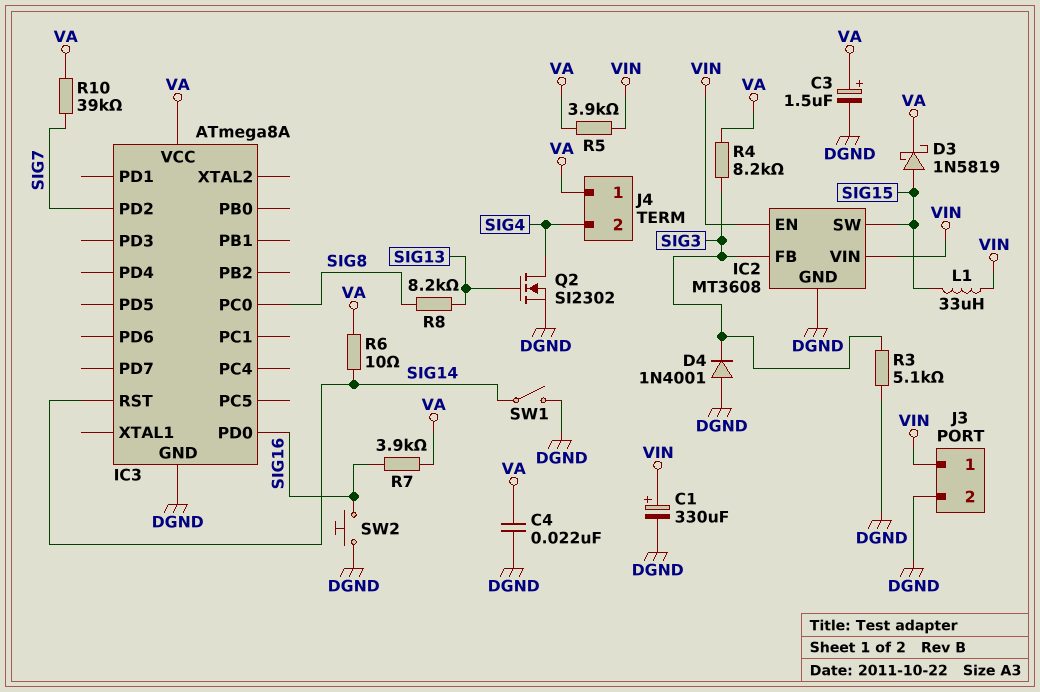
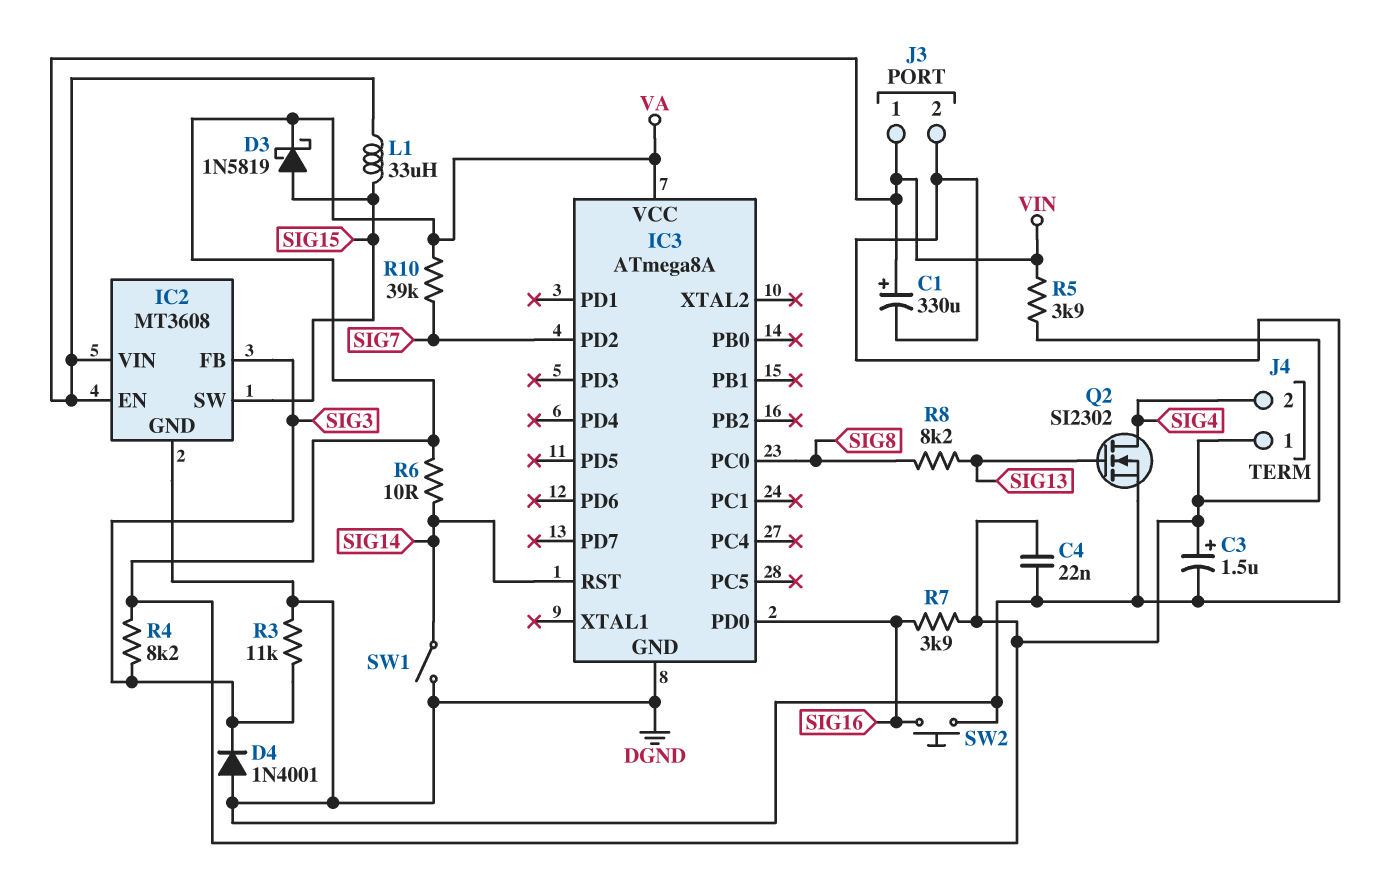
R3: 5.1k (DGND, SIG3) -> 11k (DGND, SIG3)

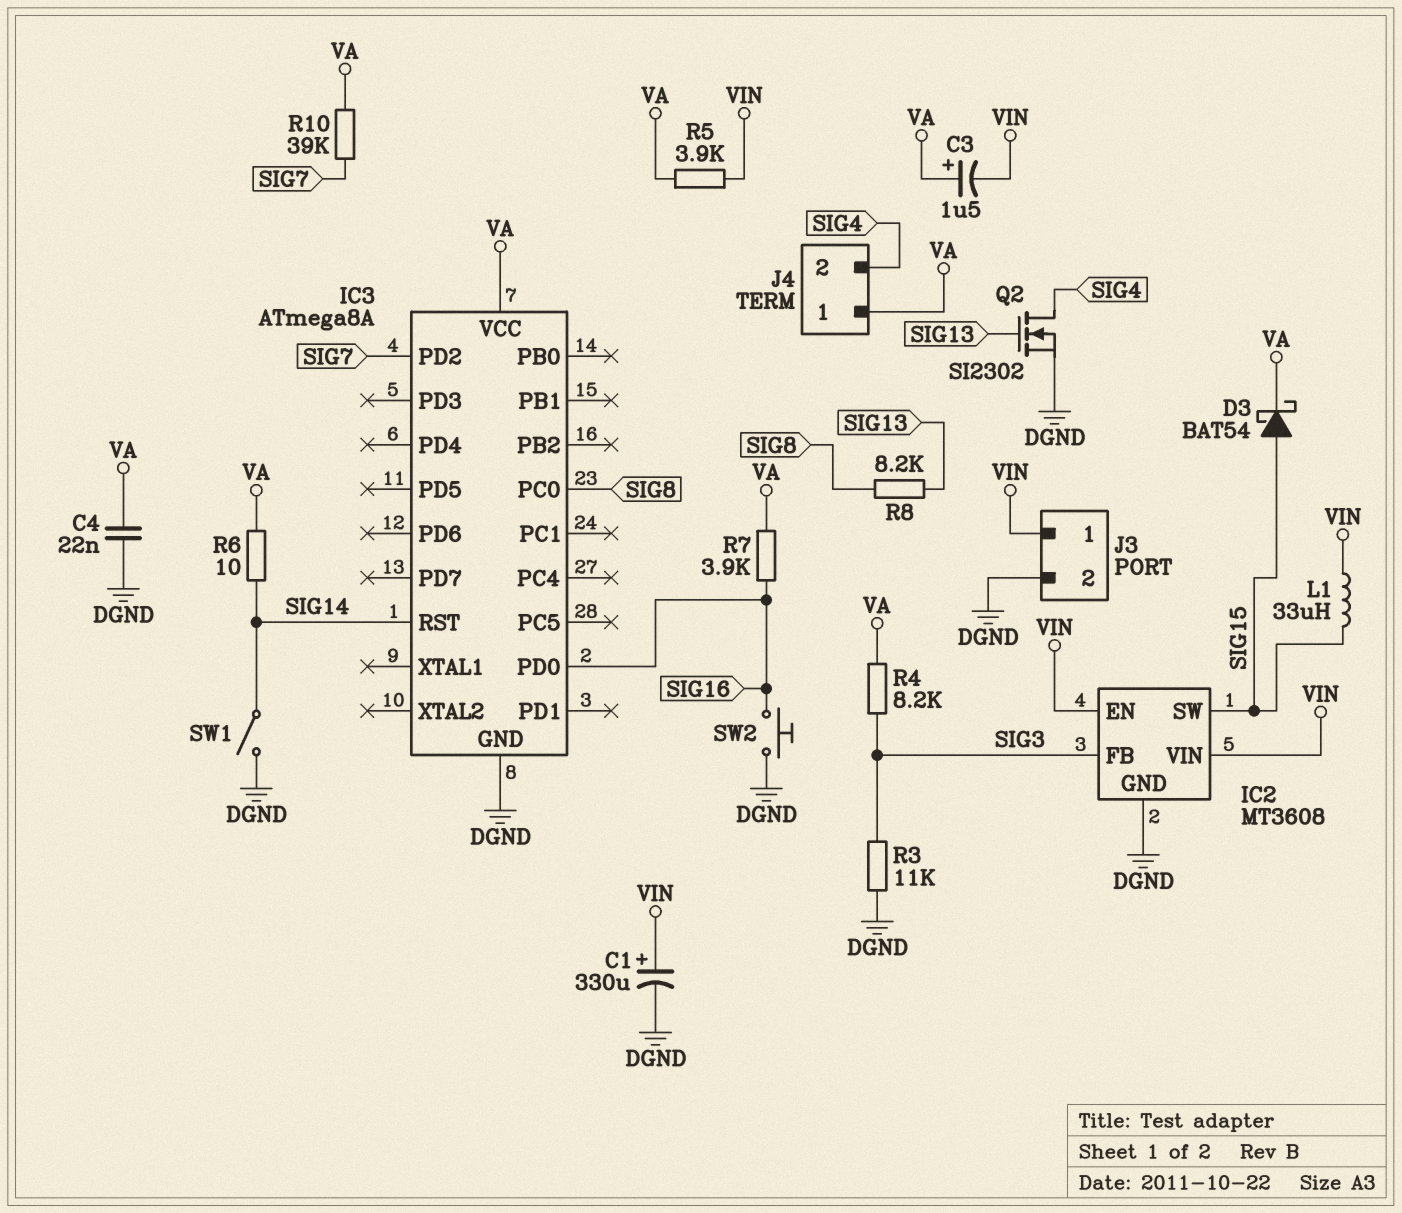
C3: 1.5uF (plus VA, minus DGND) -> 1.5uF (plus VA, minus VIN)
D3: schottky 1N5819 (A SIG15, K VA) -> schottky BAT54 (A SIG15, K VA)
D4: diode 1N4001 (A DGND, K SIG3) -> none

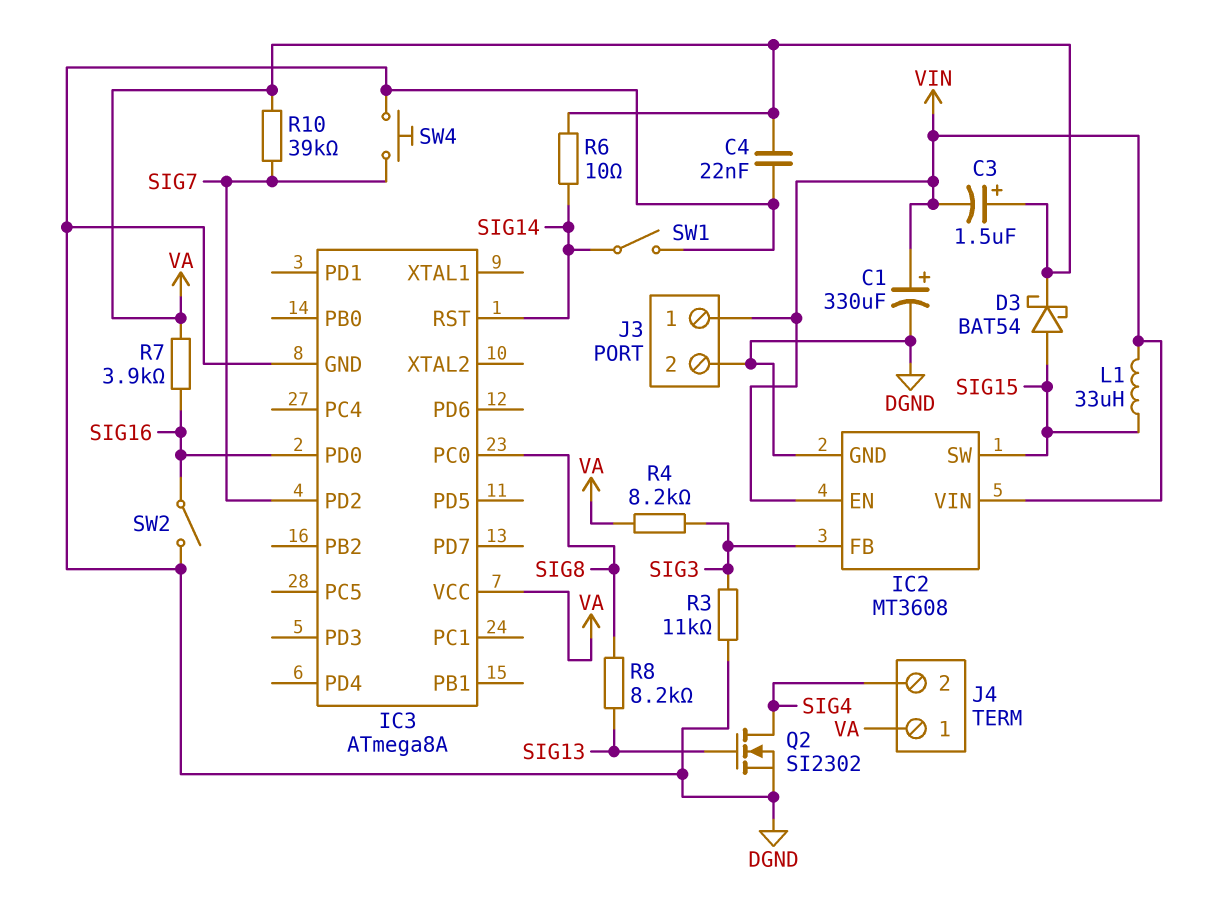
R5: 3.9k (VA, VIN) -> none
SW2: button (DGND, SIG16) -> switch (DGND, SIG16)
SW4: none -> button (DGND, SIG7)

